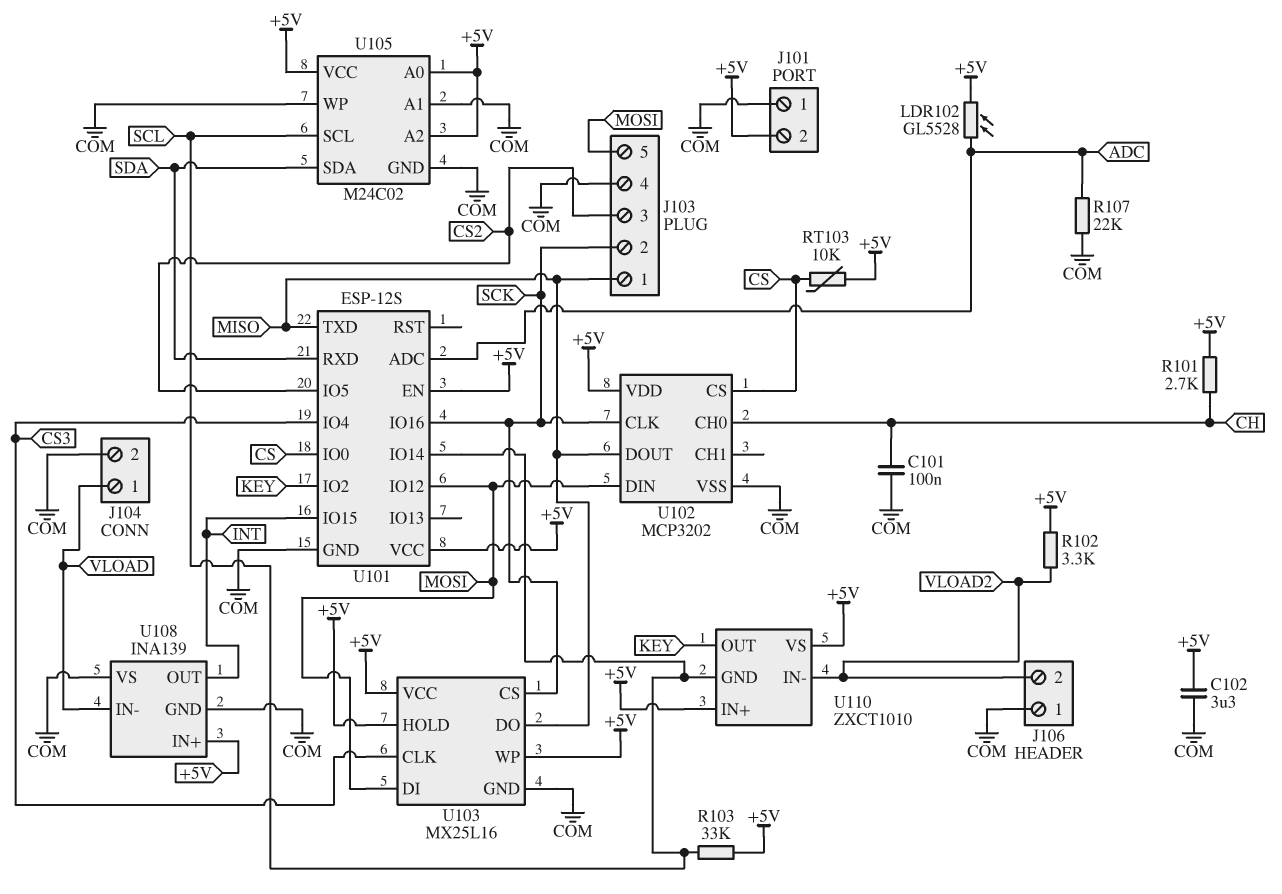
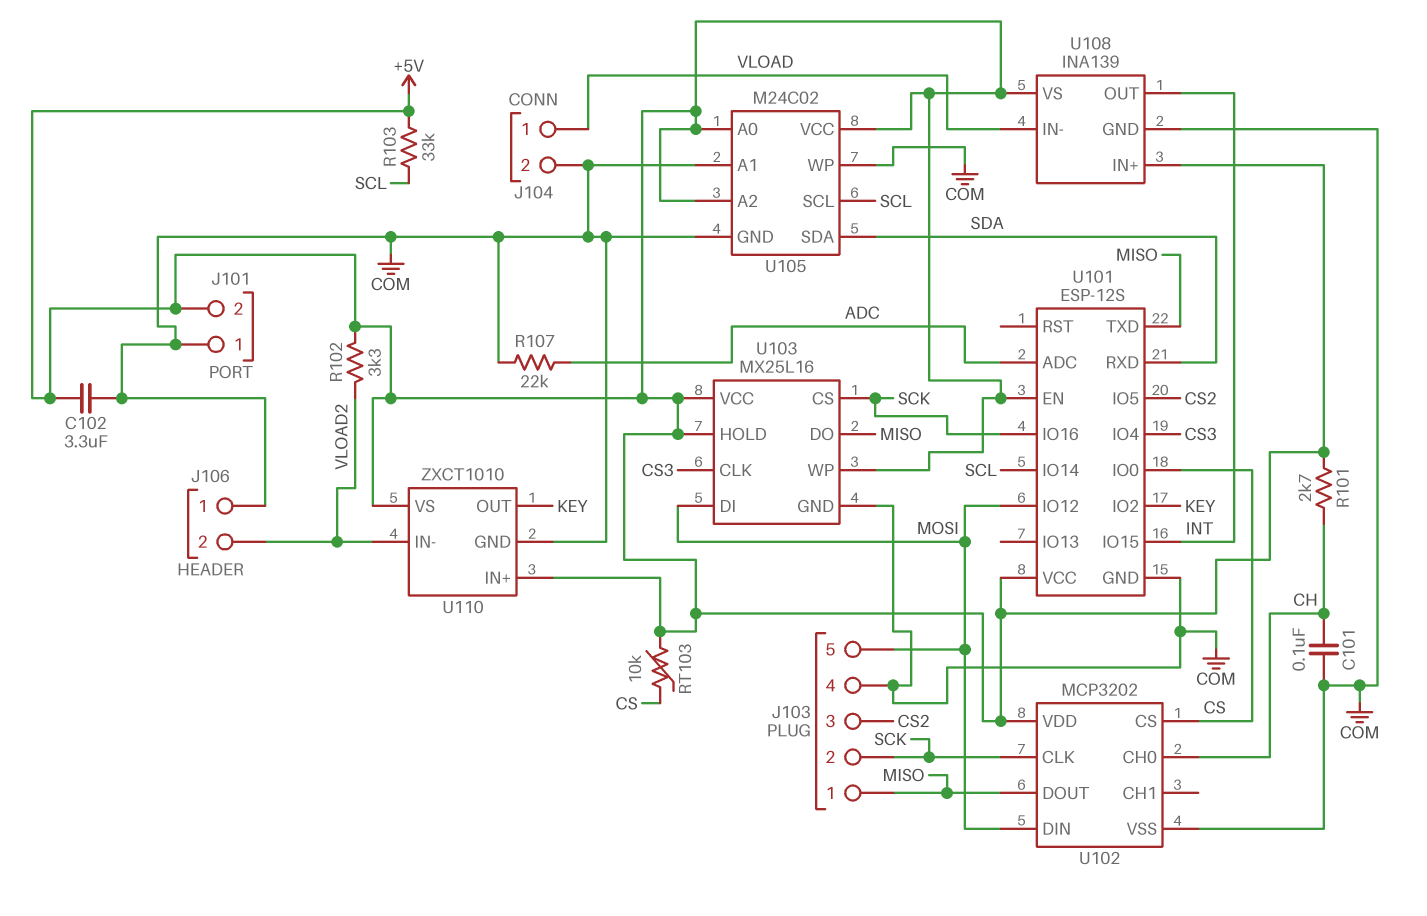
LDR102: GL5528 (+5V, ADC) -> none
U108 pin VS: COM -> +5V
U110 pin GND: SCL -> COM

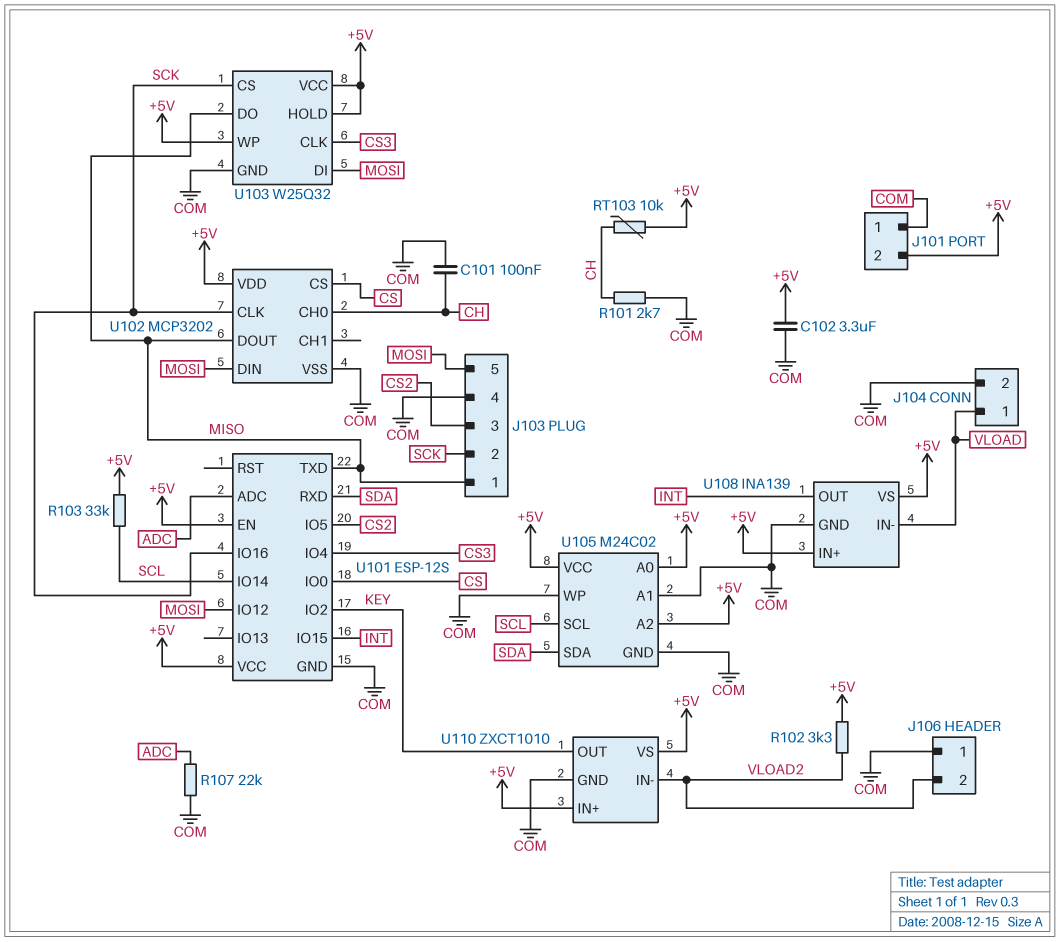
R101: 2.7k (+5V, CH) -> 2.7k (CH, COM)
RT103: 10k (+5V, CS) -> 10k (+5V, CH)
U103: MX25L16 -> W25Q32

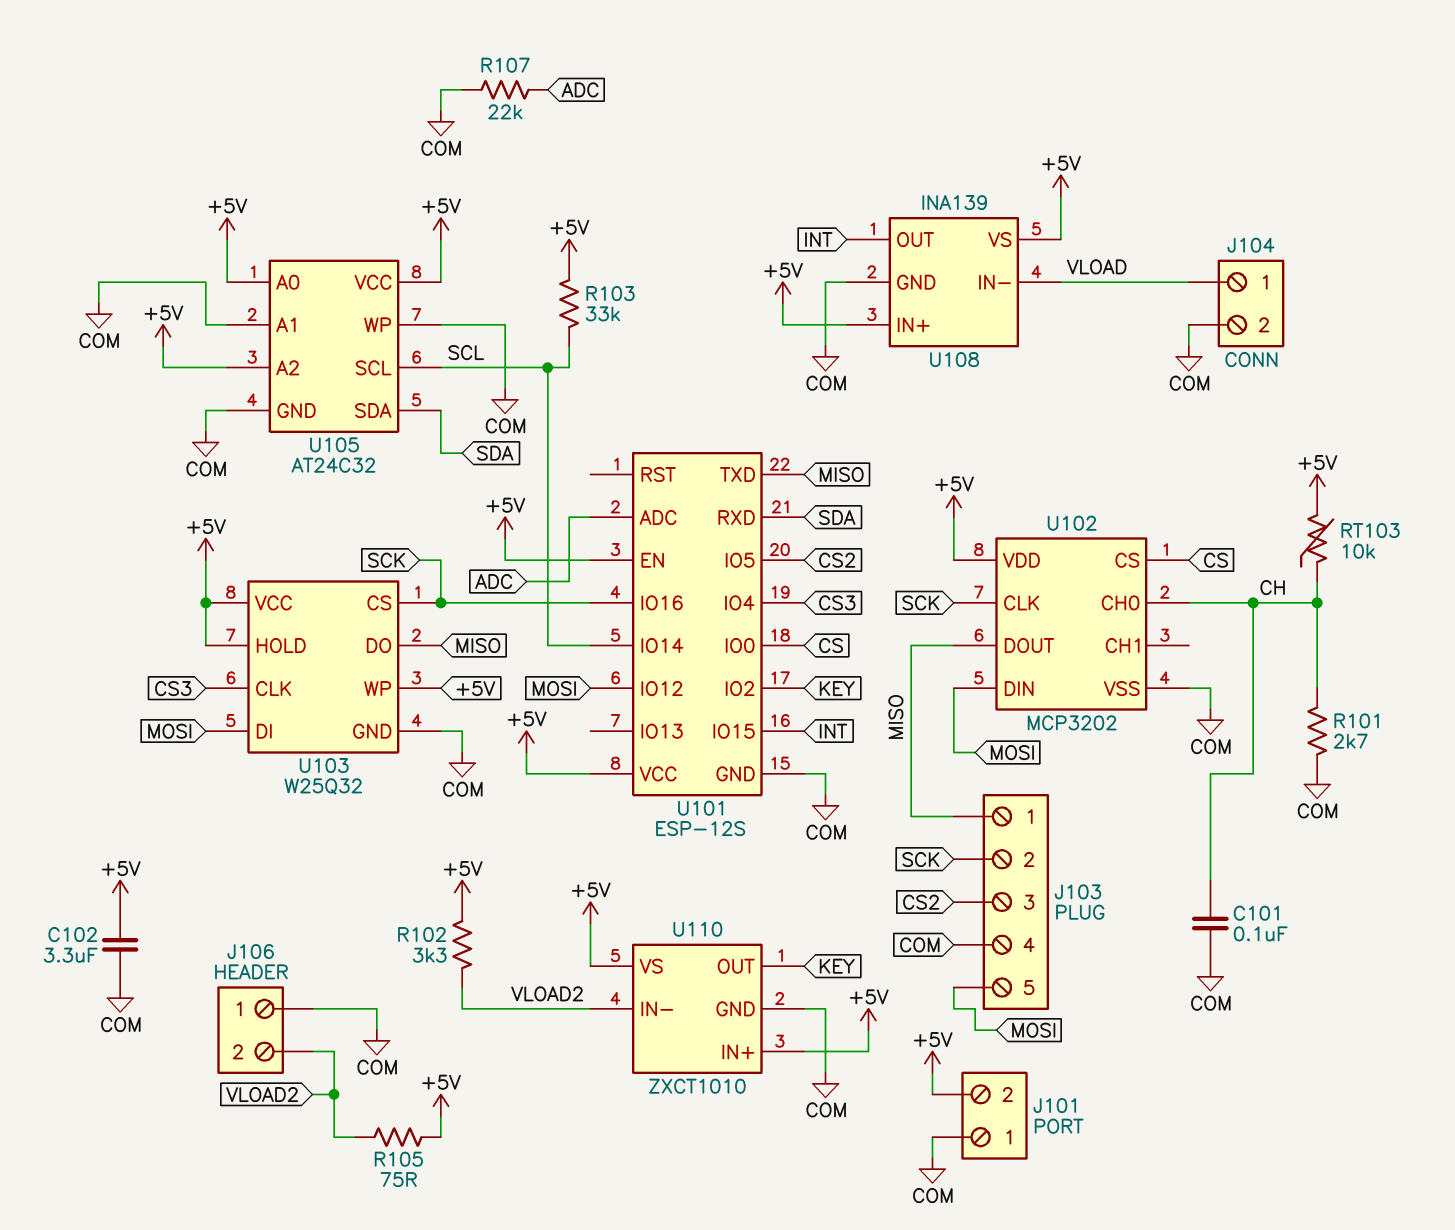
R105: none -> 75 (+5V, VLOAD2)
U105: M24C02 -> AT24C32

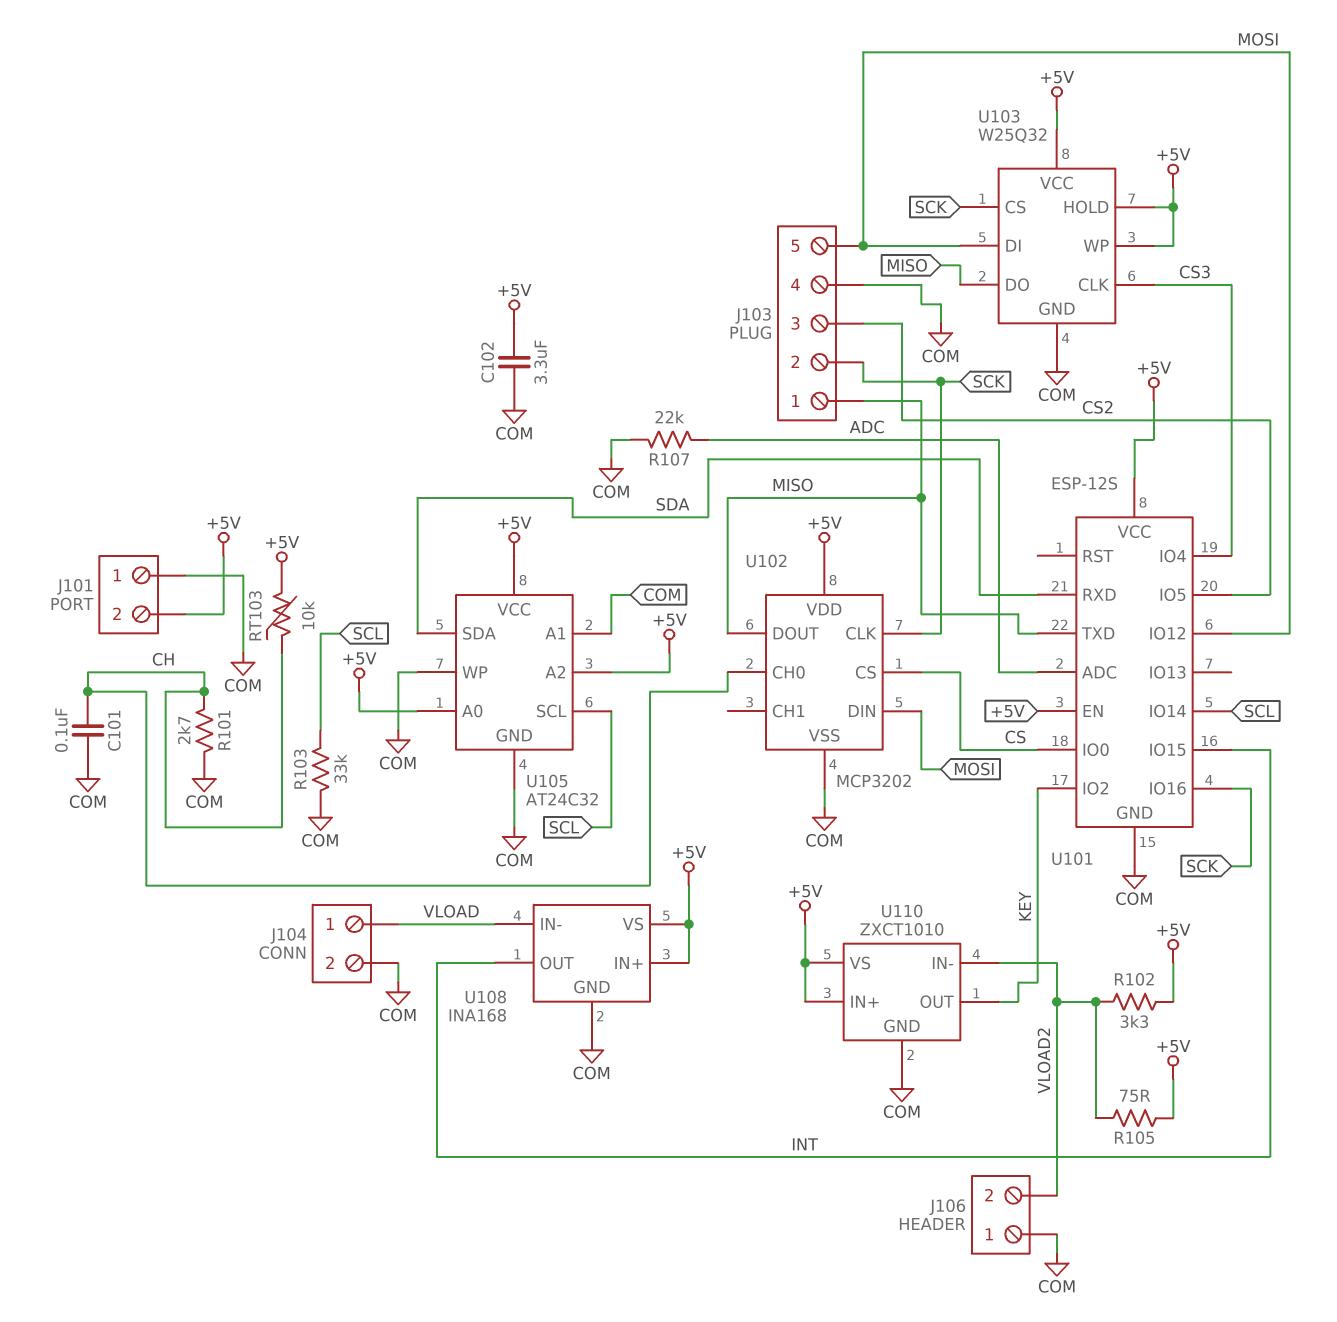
R103: 33k (+5V, SCL) -> 33k (COM, SCL)
U108: INA139 -> INA168

